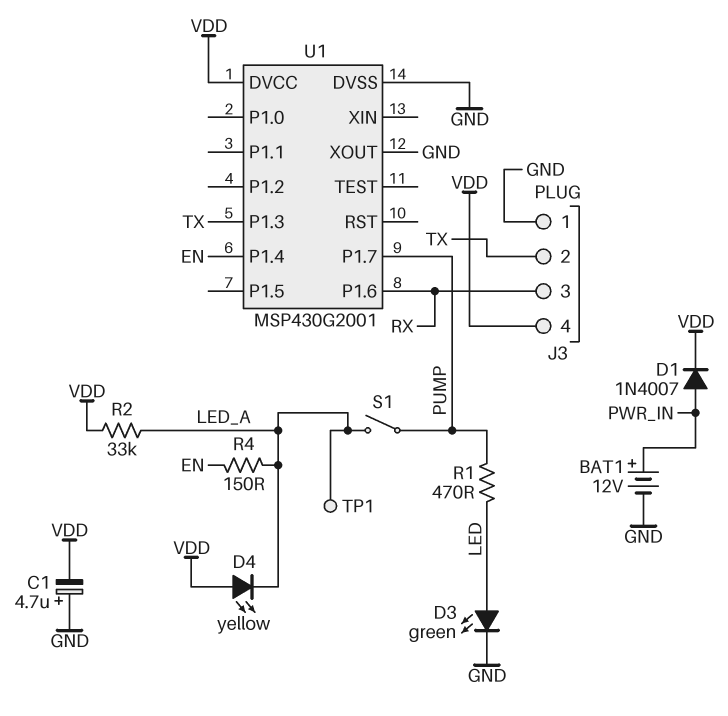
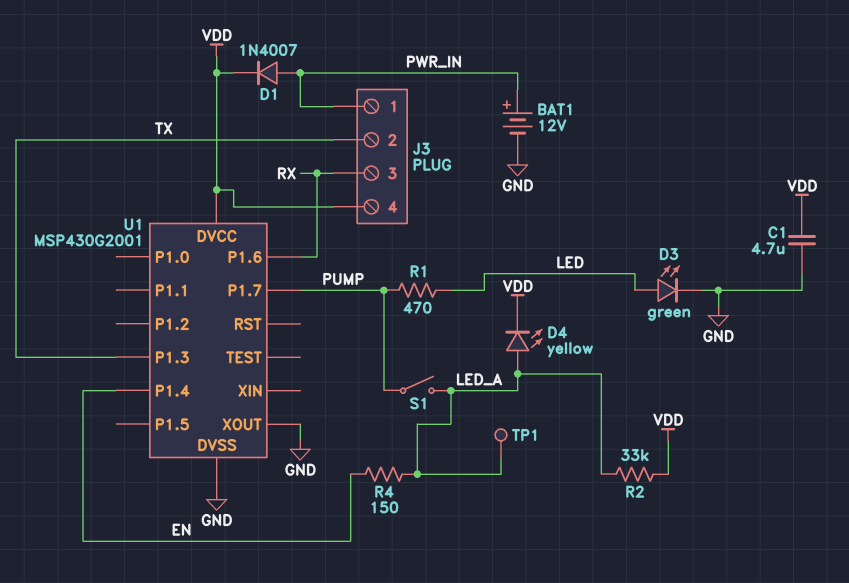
C1: 4.7uF (plus GND, minus VDD) -> 4.7uF (GND, VDD)
D4: LED yellow (A VDD, K LED_A) -> LED yellow (A LED_A, K VDD)
J3 pin 1: GND -> PWR_IN

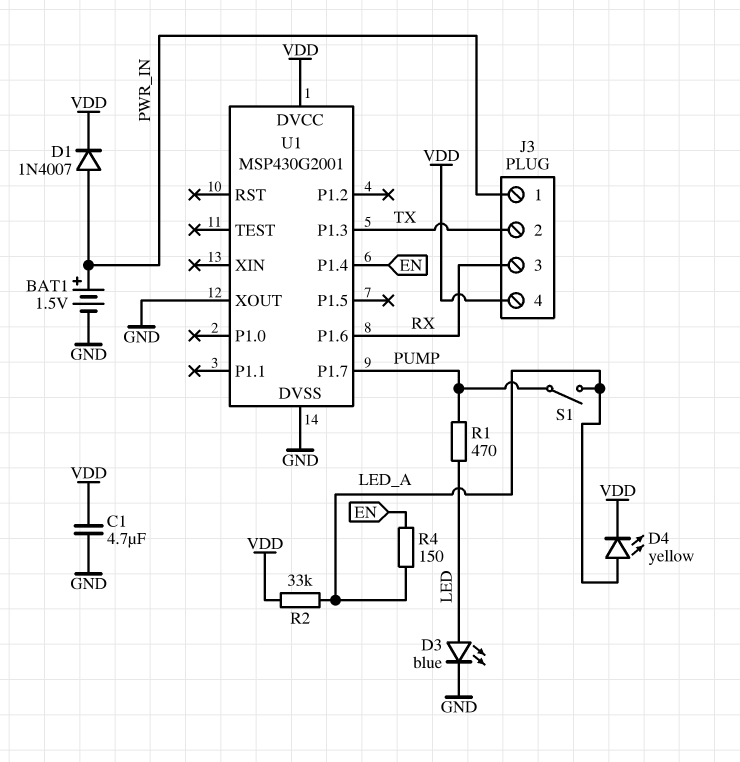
BAT1: 12V (plus PWR_IN, minus GND) -> 1.5V (plus PWR_IN, minus GND)
D3: LED green (A LED, K GND) -> LED blue (A LED, K GND)
TP1: test point (LED_A) -> none

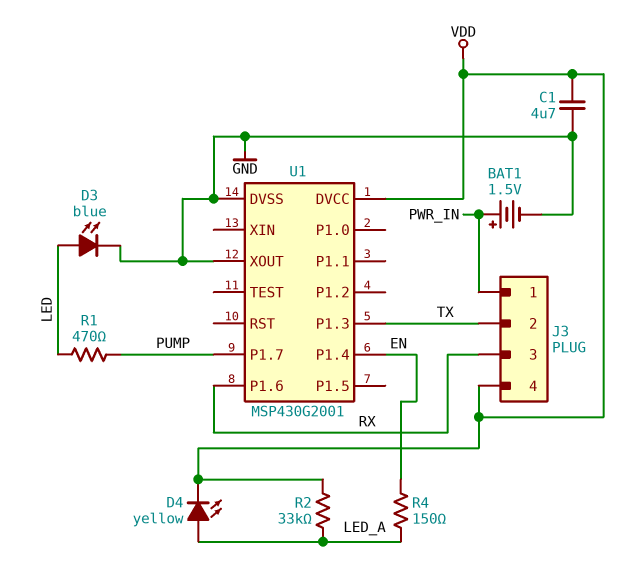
D1: diode 1N4007 (A PWR_IN, K VDD) -> none
S1: switch (LED_A, PUMP) -> none

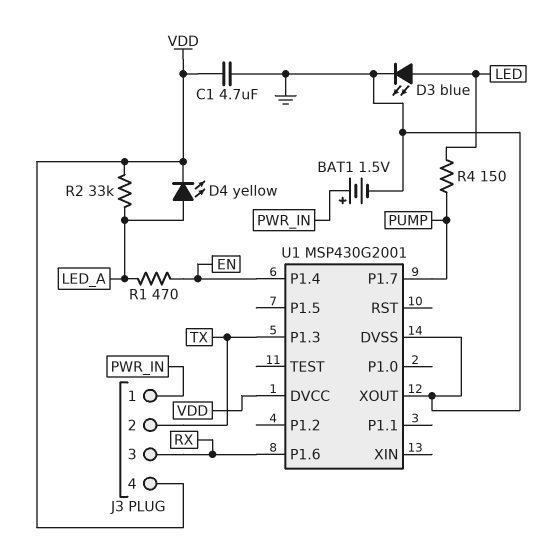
R1: 470 (LED, PUMP) -> 470 (EN, LED_A)
R4: 150 (EN, LED_A) -> 150 (LED, PUMP)

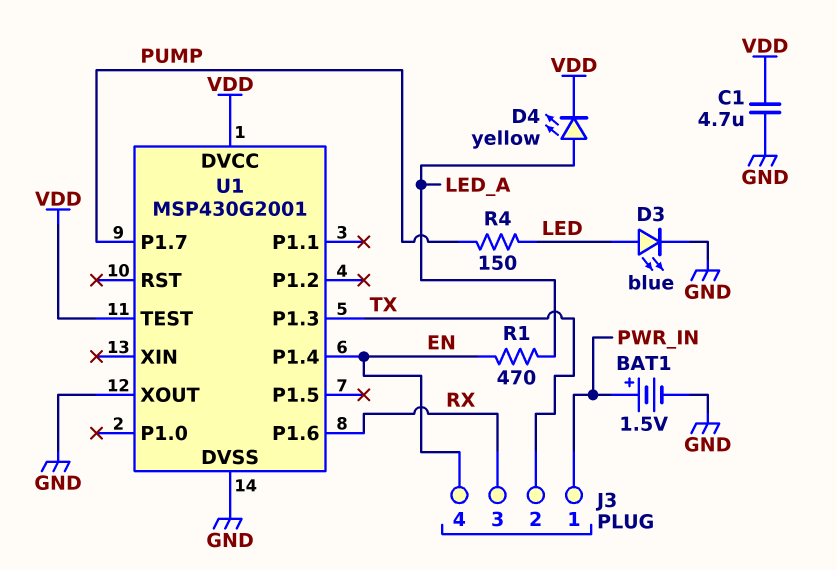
J3 pin 4: VDD -> EN
R2: 33k (LED_A, VDD) -> none
U1 pin TEST: none -> VDD

